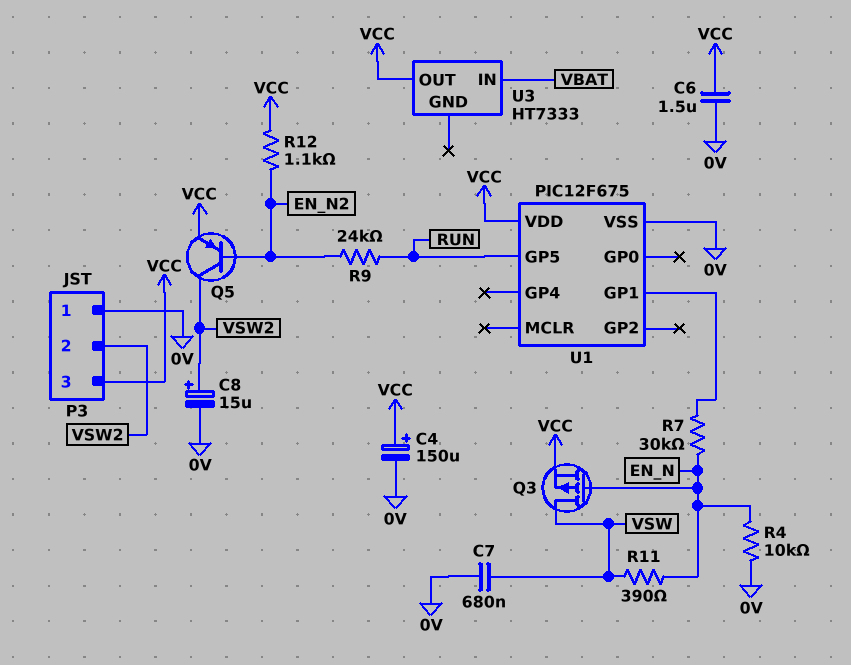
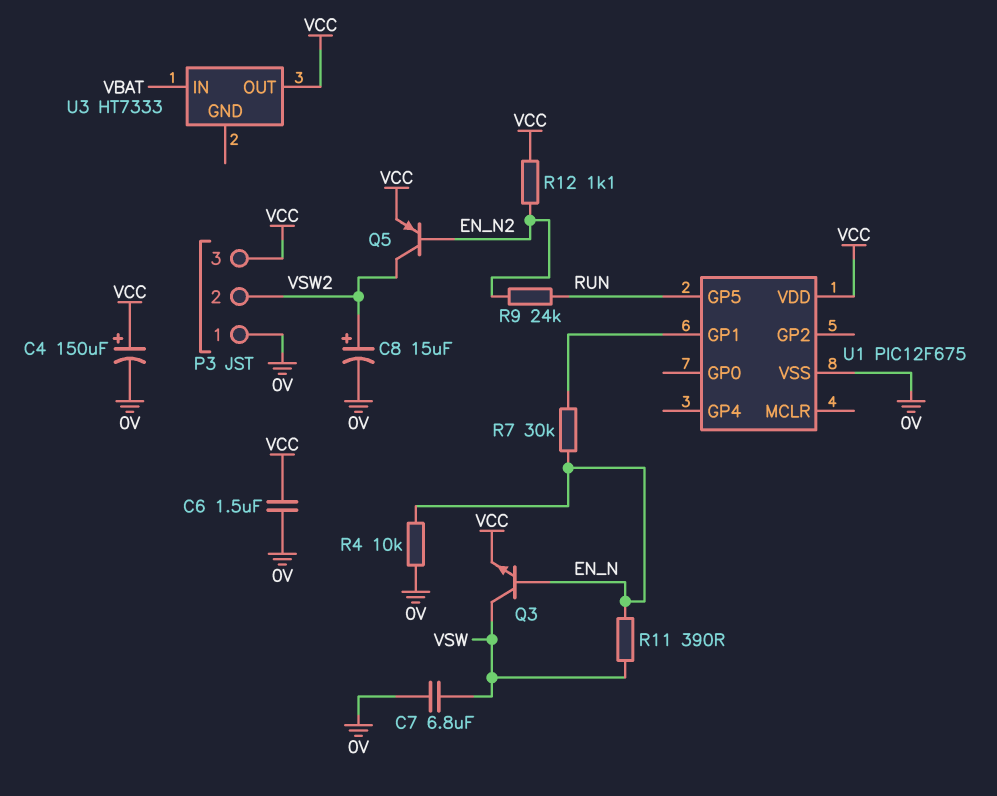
C7: 680nF (0V, VSW) -> 6.8uF (0V, VSW)
Q3: PMOS (G EN_N, D VSW, S VCC) -> NPN (B EN_N, C VSW, E VCC)

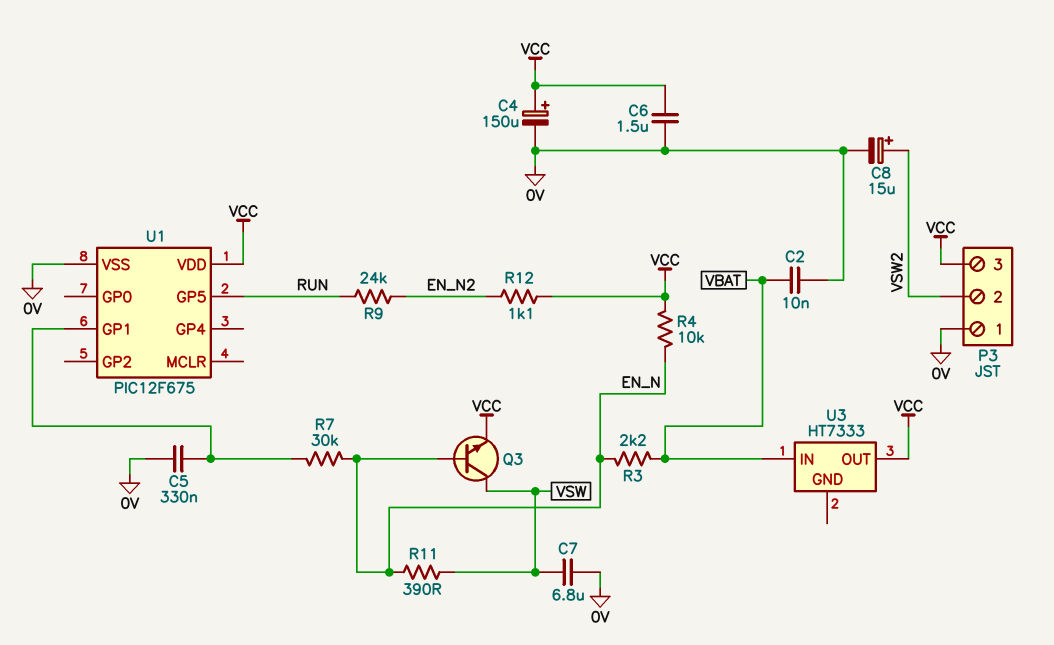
C2: none -> 10nF (0V, VBAT)
C5: none -> 330nF (0V, U1/GP1)
Q5: PNP (B EN_N2, C VSW2, E VCC) -> none
R3: none -> 2.2k (EN_N, VBAT)
R4: 10k (0V, EN_N) -> 10k (EN_N, VCC)

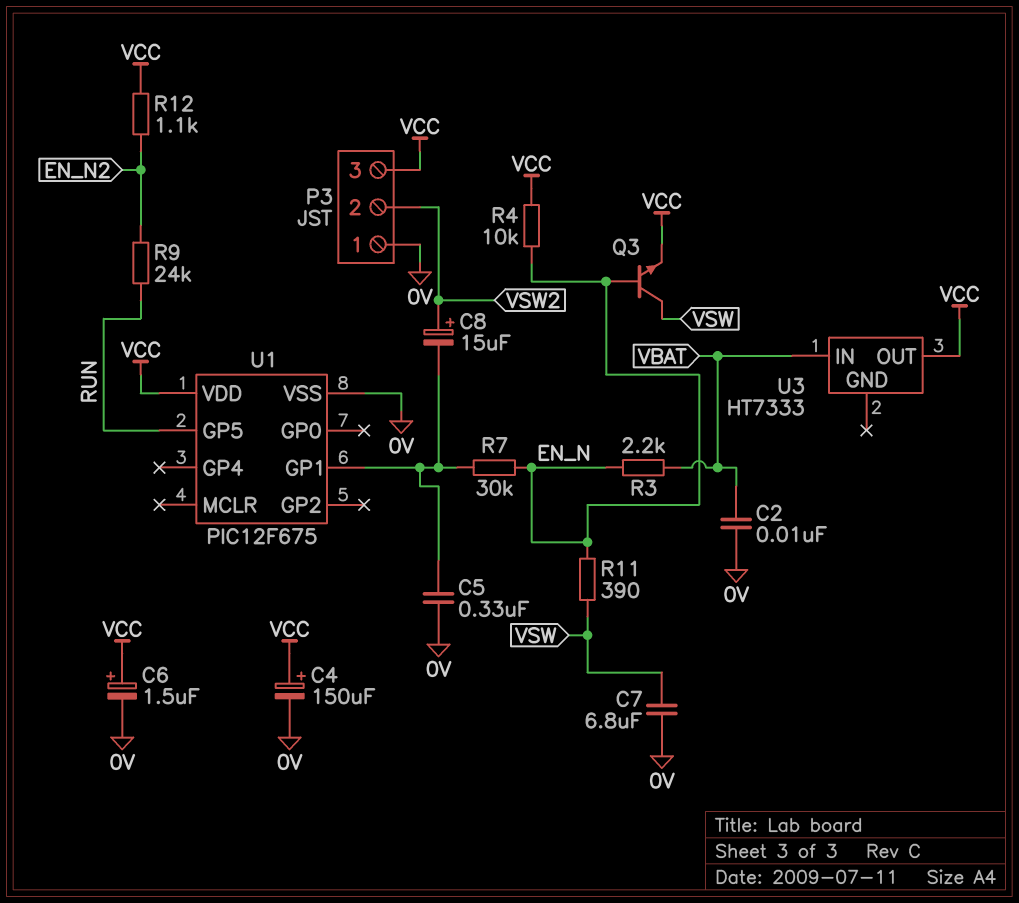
C6: 1.5uF (0V, VCC) -> 1.5uF (plus VCC, minus 0V)
C8: 15uF (plus VSW2, minus 0V) -> 15uF (plus VSW2, minus U1/GP1)

